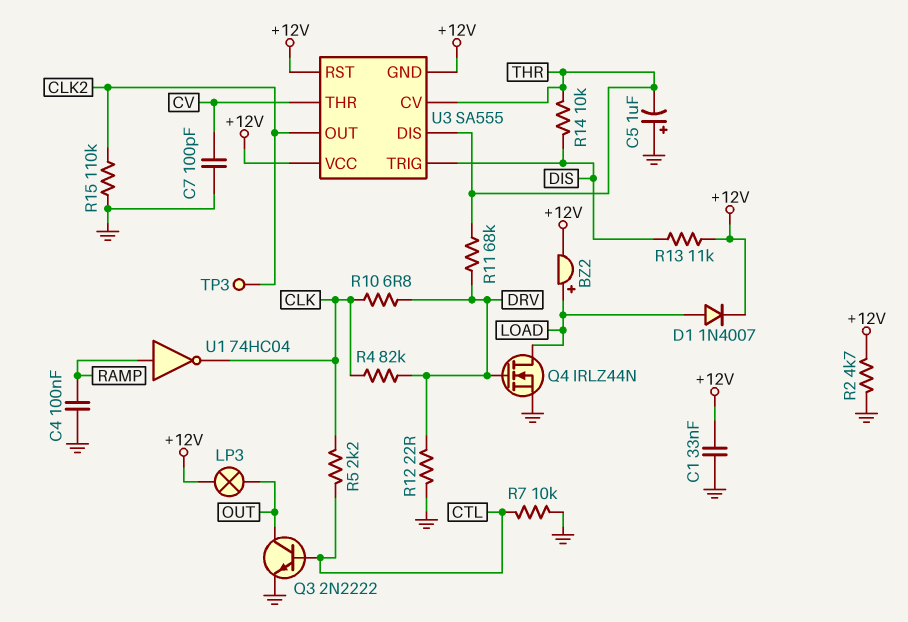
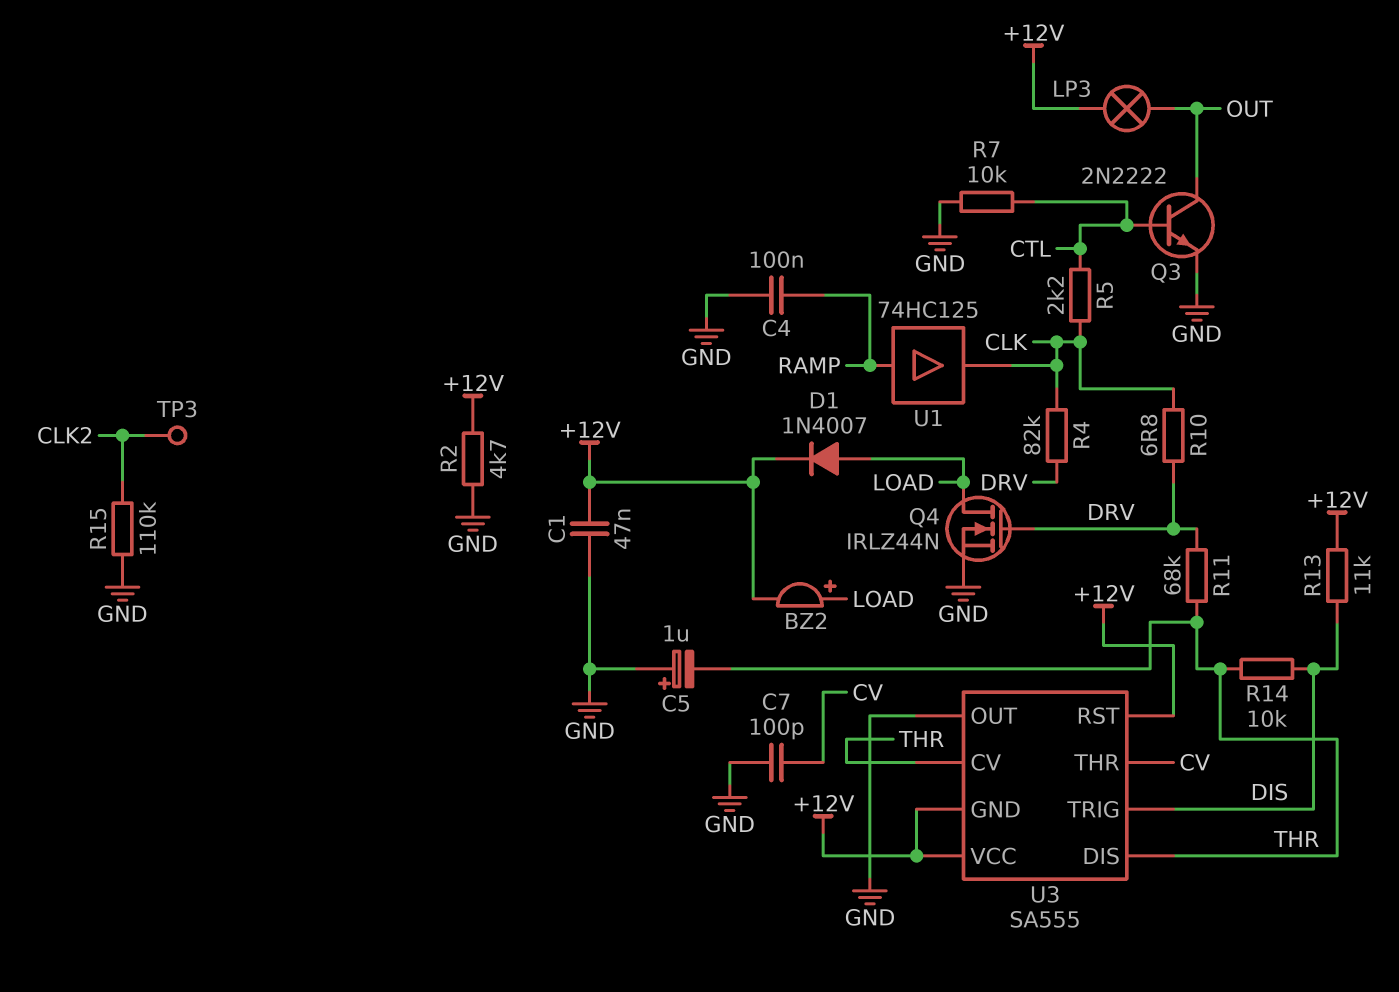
C1: 33nF (+12V, GND) -> 47nF (+12V, GND)
R12: 22 (DRV, GND) -> none
U1: NOT 74HC04 (in RAMP, out CLK) -> buffer 74HC125 (in RAMP, out CLK)
U3 pin OUT: CLK2 -> GND

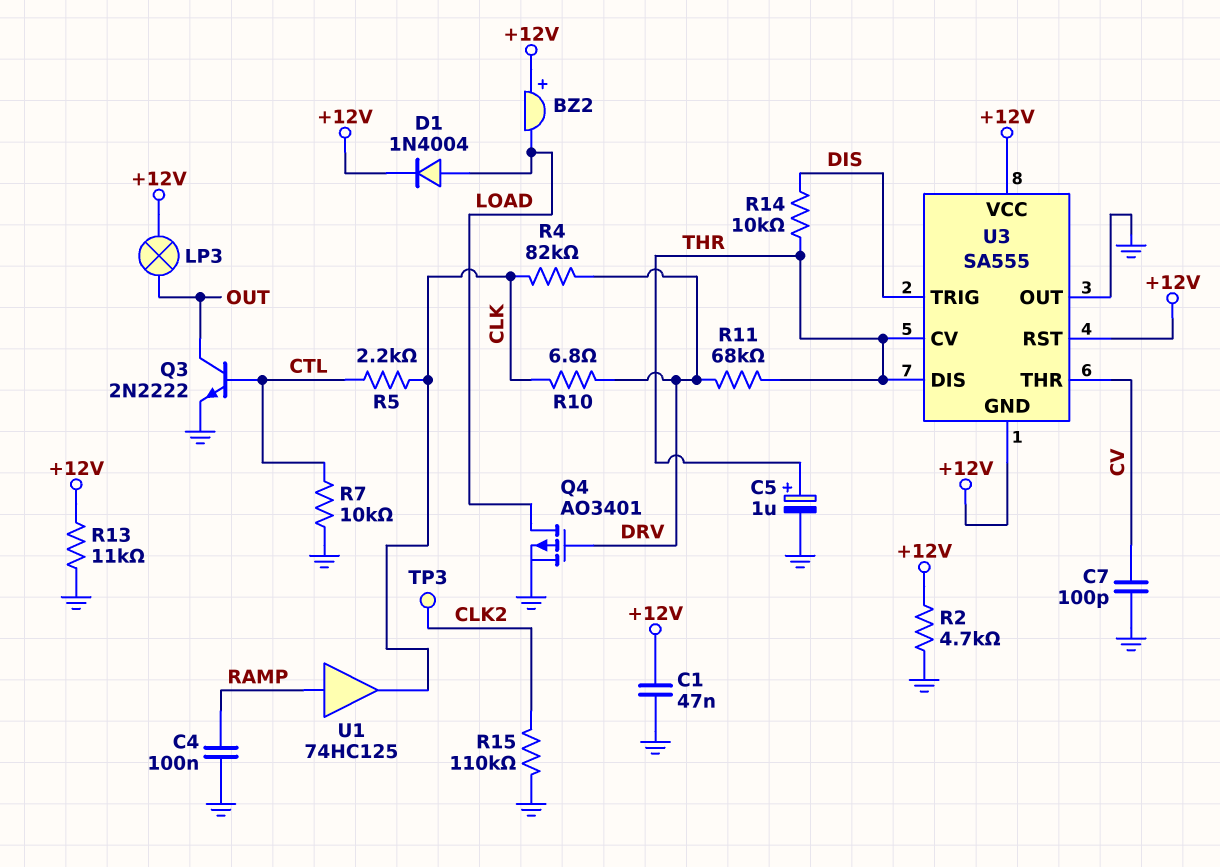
BZ2: buzzer (plus LOAD, minus +12V) -> buzzer (plus +12V, minus LOAD)
C5: 1uF (plus GND, minus THR) -> 1uF (plus THR, minus GND)
D1: diode 1N4007 (A LOAD, K +12V) -> diode 1N4004 (A LOAD, K +12V)
Q4: NMOS IRLZ44N (G DRV, D LOAD, S GND) -> PMOS AO3401 (G DRV, D LOAD, S GND)
R13: 11k (+12V, DIS) -> 11k (+12V, GND)

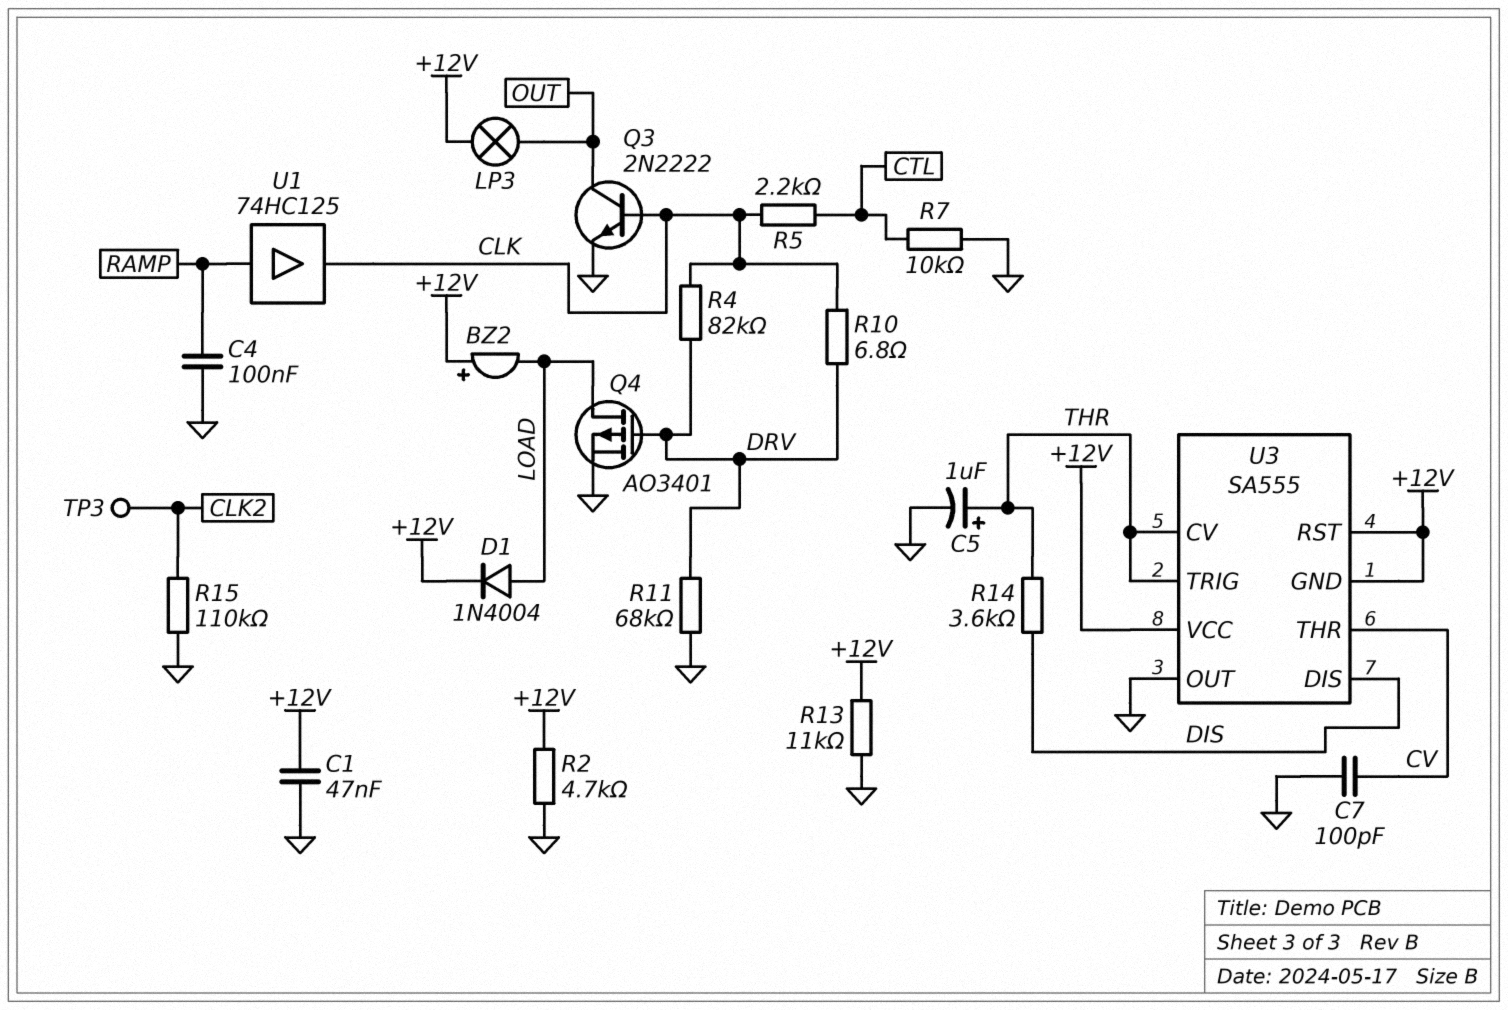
Q3: NPN 2N2222 (B CTL, C OUT, E GND) -> NPN 2N2222 (B CLK, C OUT, E GND)
R11: 68k (DRV, THR) -> 68k (DRV, GND)
R14: 10k (DIS, THR) -> 3.6k (DIS, THR)
U3 pin DIS: THR -> DIS
U3 pin TRIG: DIS -> THR

